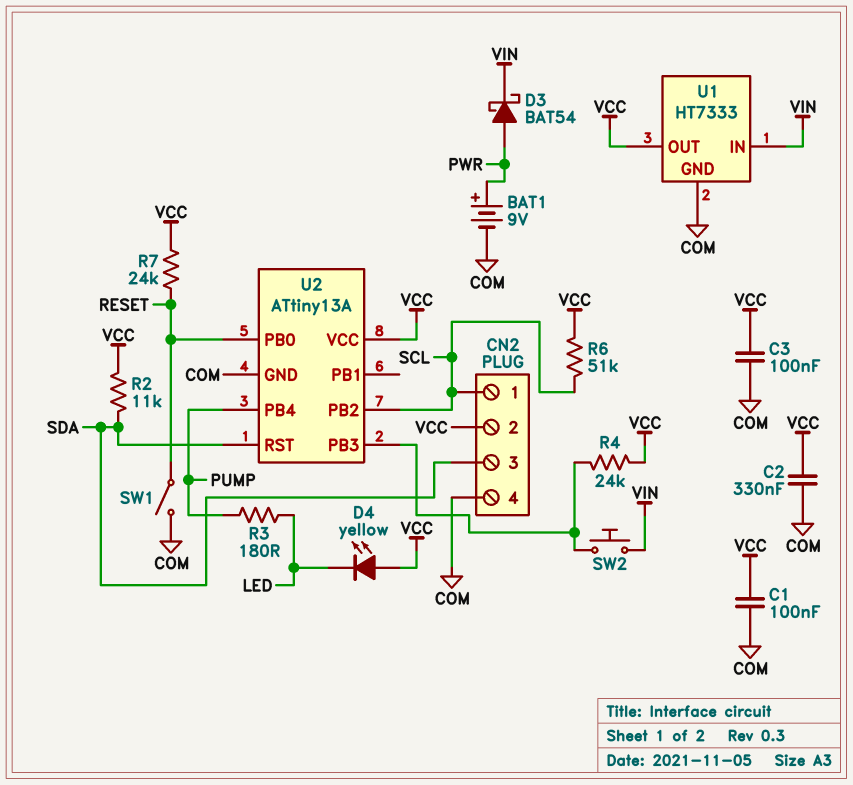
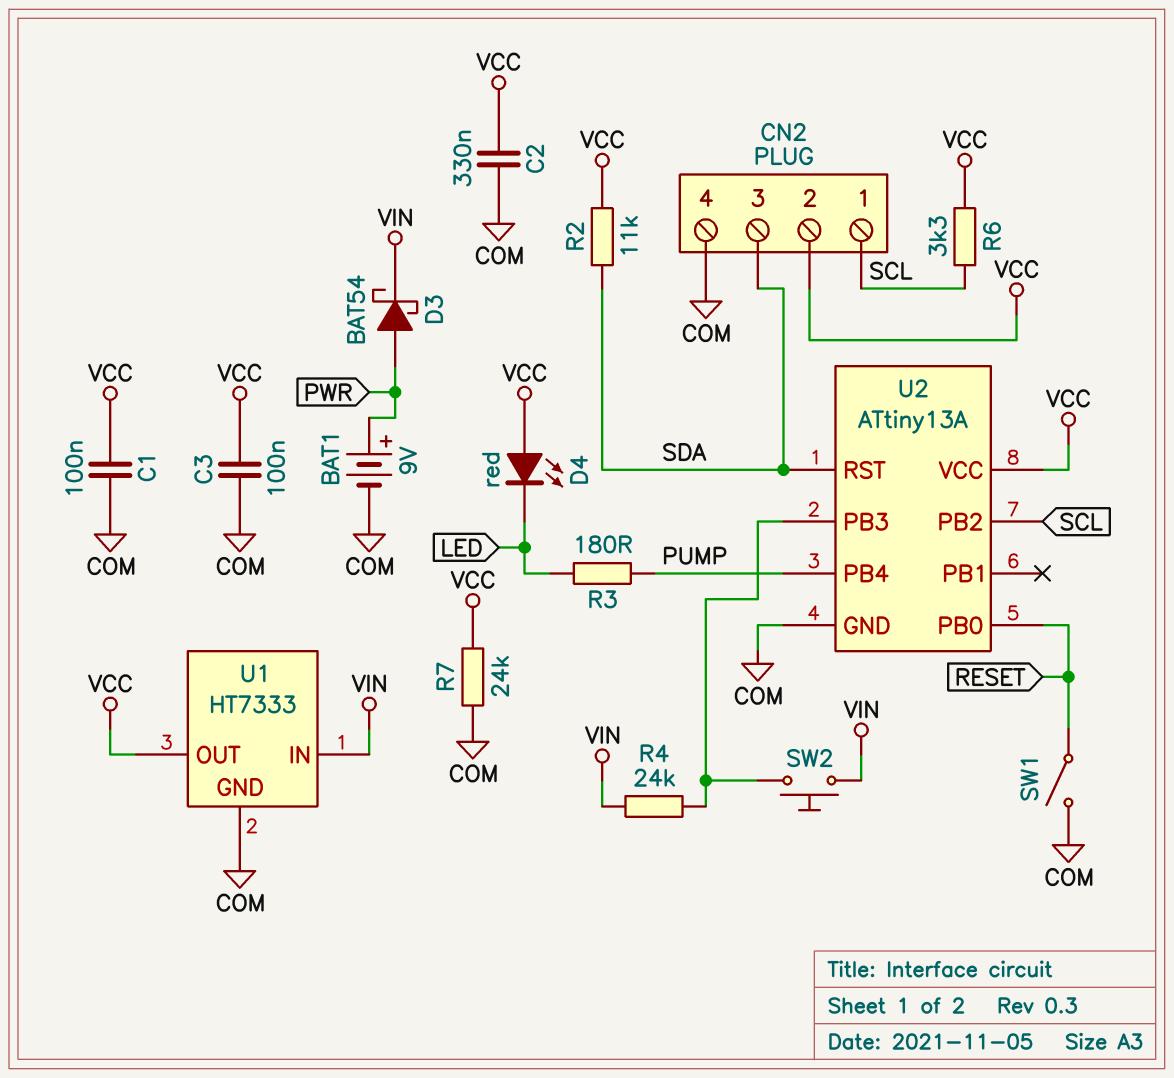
D4: LED yellow (A VCC, K LED) -> LED red (A VCC, K LED)
R4: 24k (U2/PB3, VCC) -> 24k (U2/PB3, VIN)
R6: 51k (SCL, VCC) -> 3.3k (SCL, VCC)
R7: 24k (RESET, VCC) -> 24k (COM, VCC)

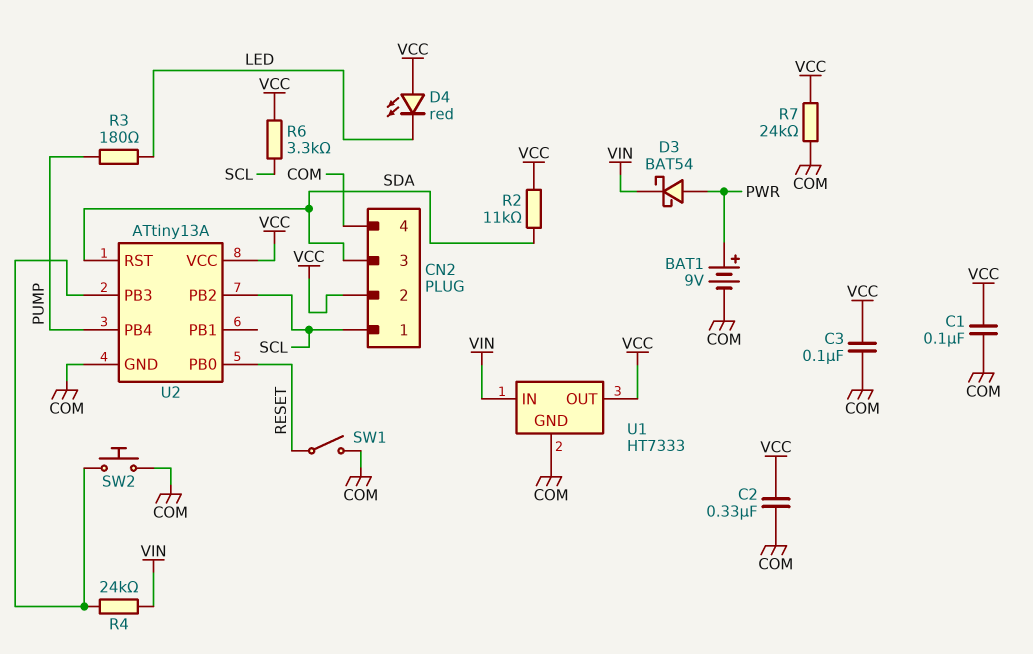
SW2: button (U2/PB3, VIN) -> button (COM, U2/PB3)

